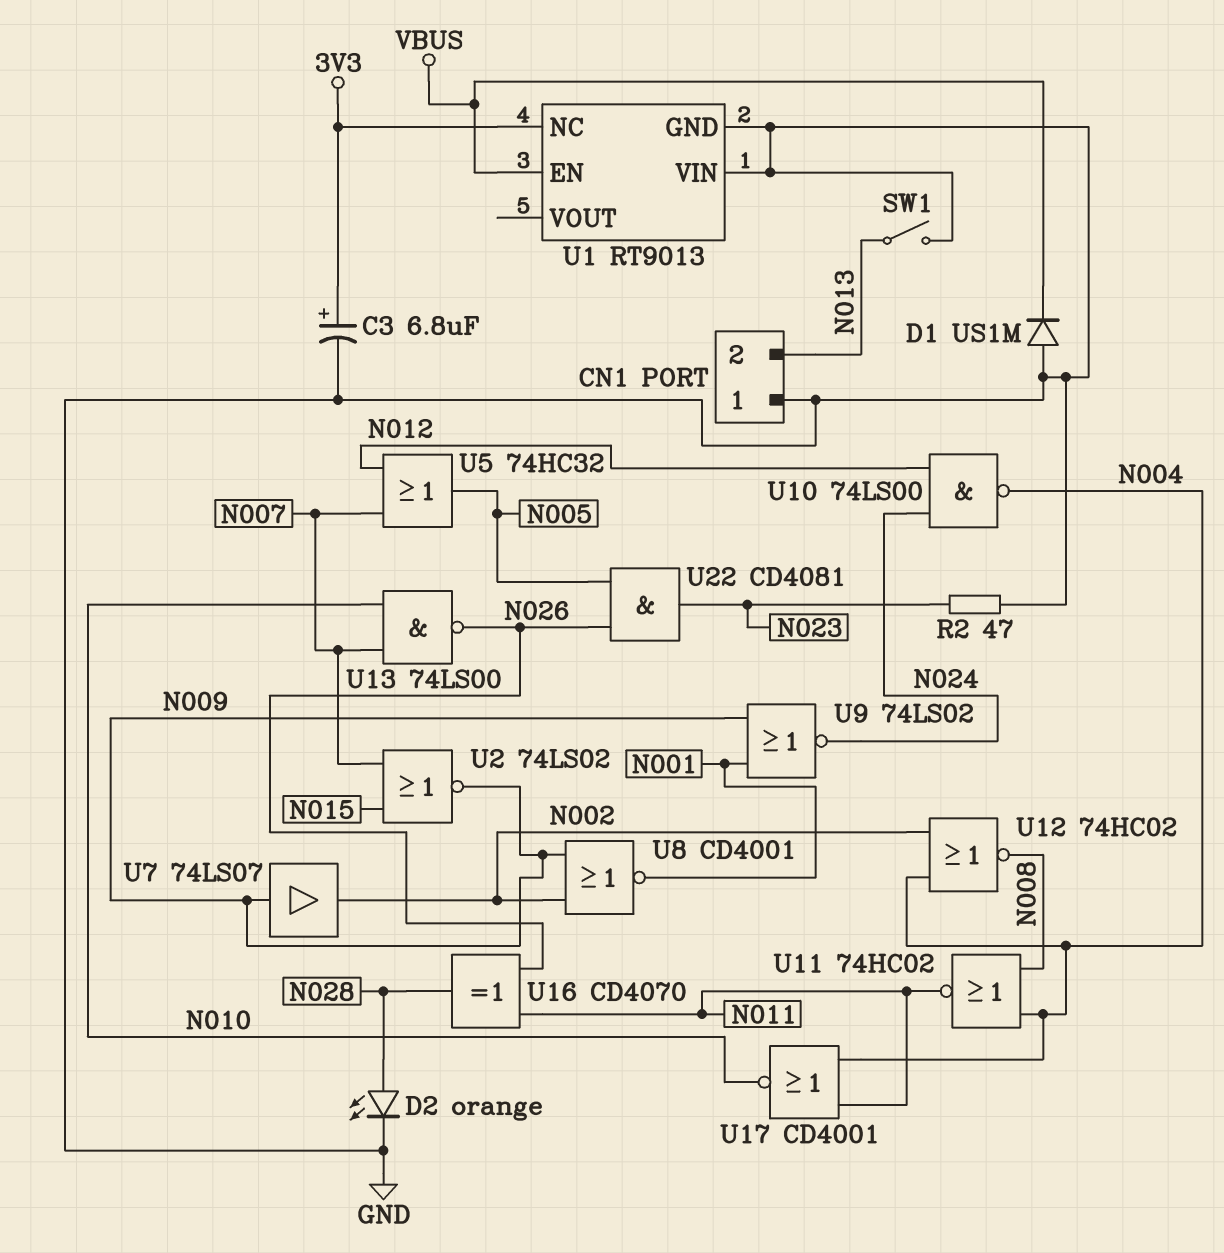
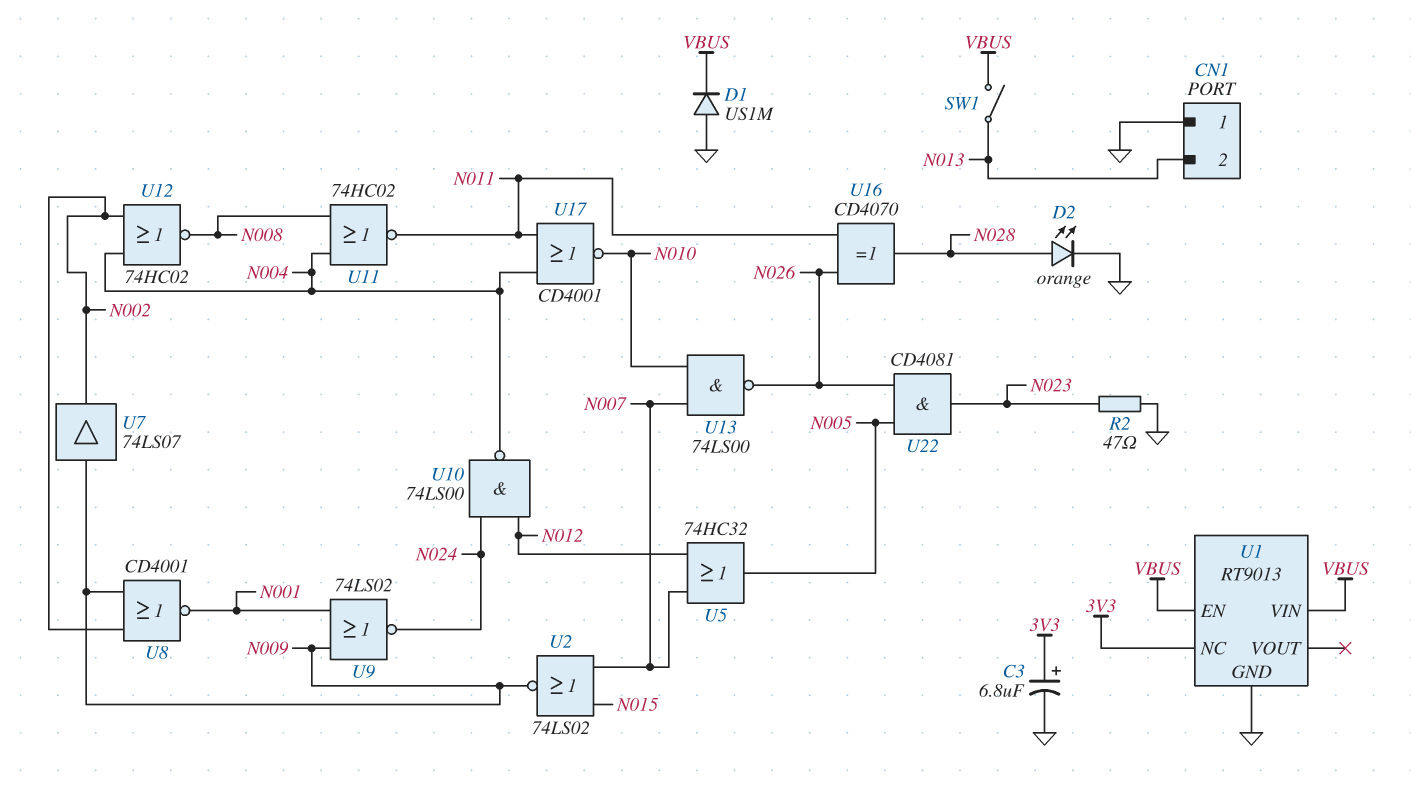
SW1: switch (GND, N013) -> switch (N013, VBUS)
U1 pin VIN: GND -> VBUS

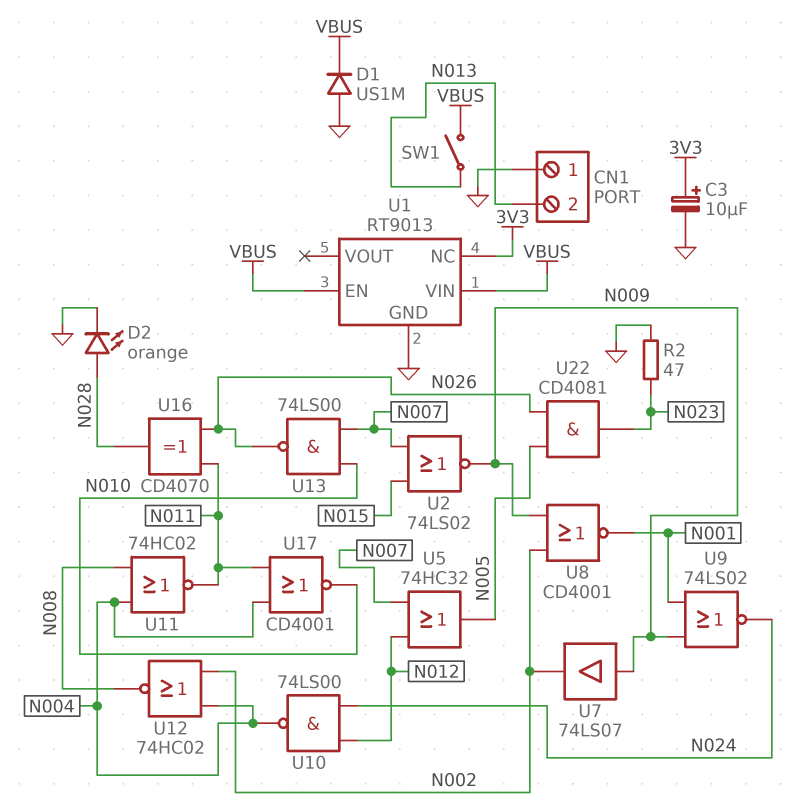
C3: 6.8uF (plus 3V3, minus GND) -> 10uF (plus 3V3, minus GND)

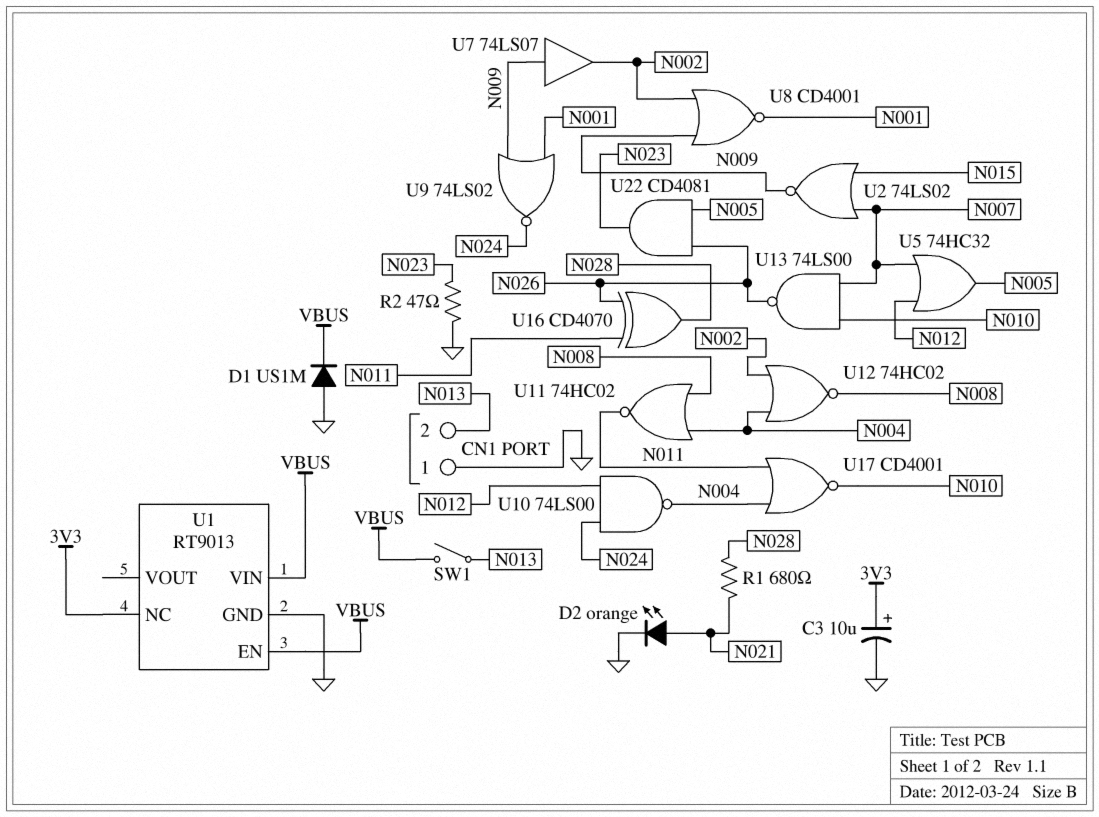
D2: LED orange (A N028, K GND) -> LED orange (A N021, K GND)
R1: none -> 680 (N021, N028)

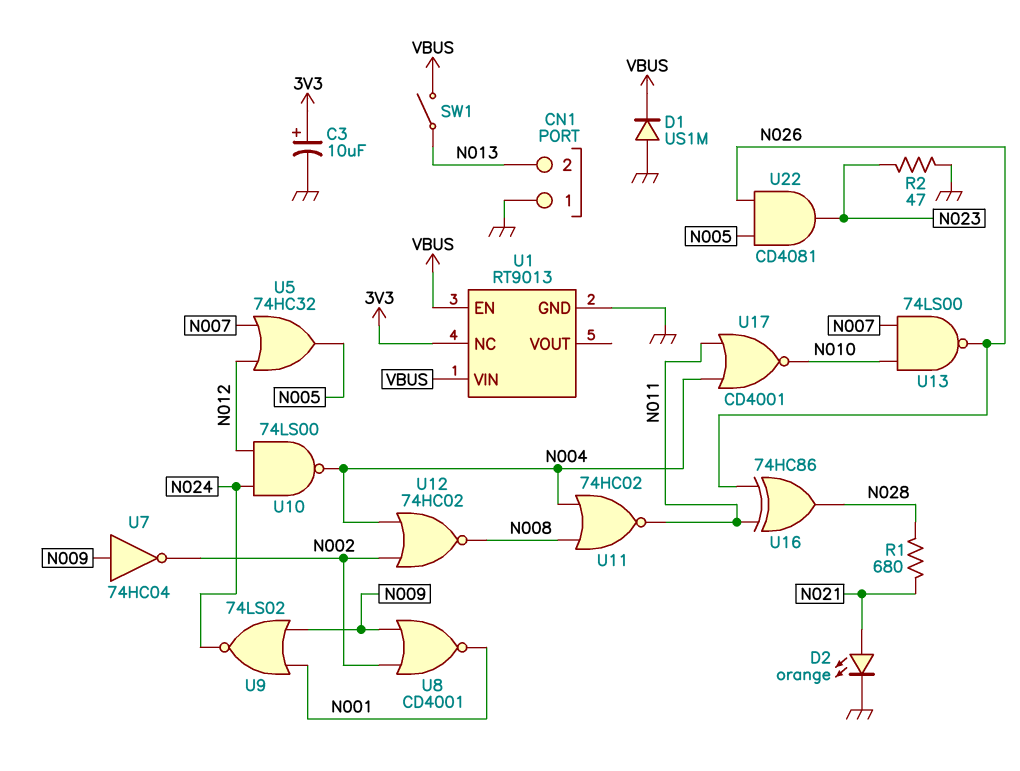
U2: NOR 74LS02 (in N007, in N015, out N009) -> none
U7: buffer 74LS07 (in N009, out N002) -> NOT 74HC04 (in N009, out N002)
U16: XOR CD4070 (in N011, in N026, out N028) -> XOR 74HC86 (in N011, in N026, out N028)

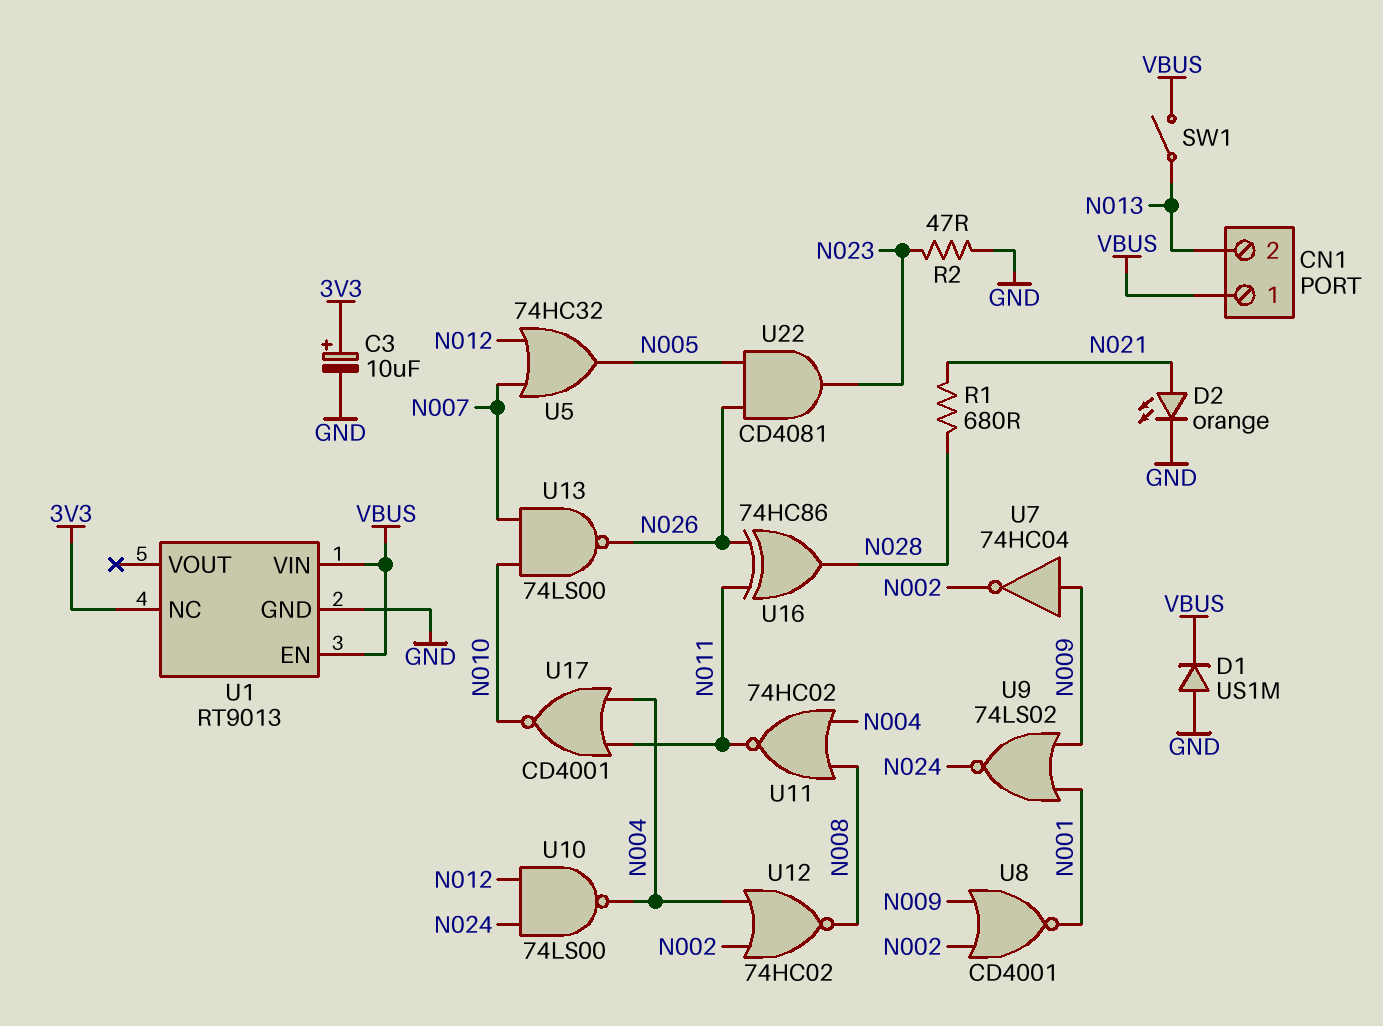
CN1 pin 1: GND -> VBUS

